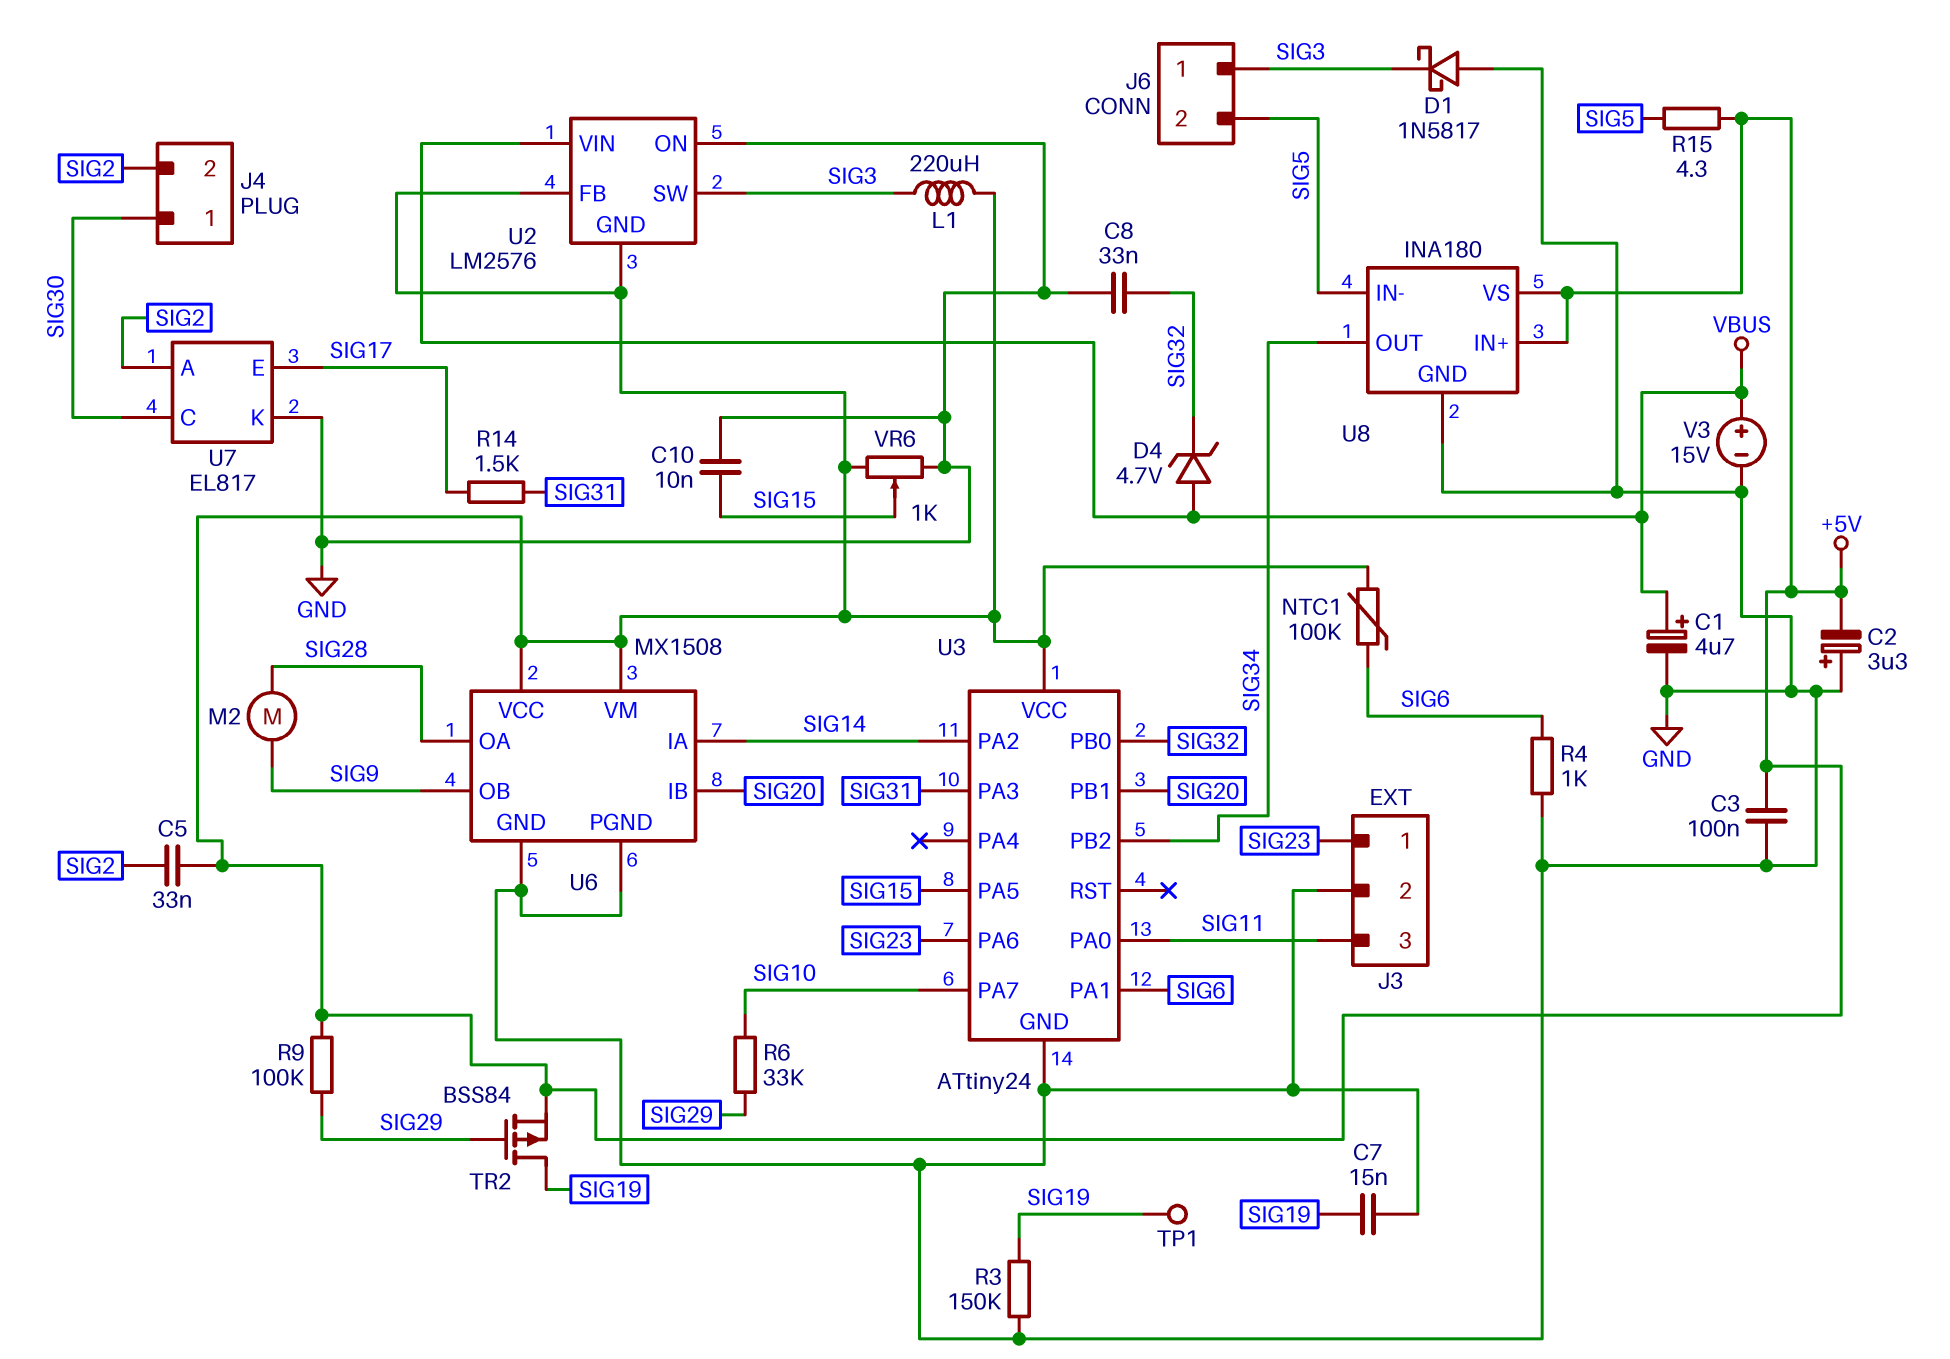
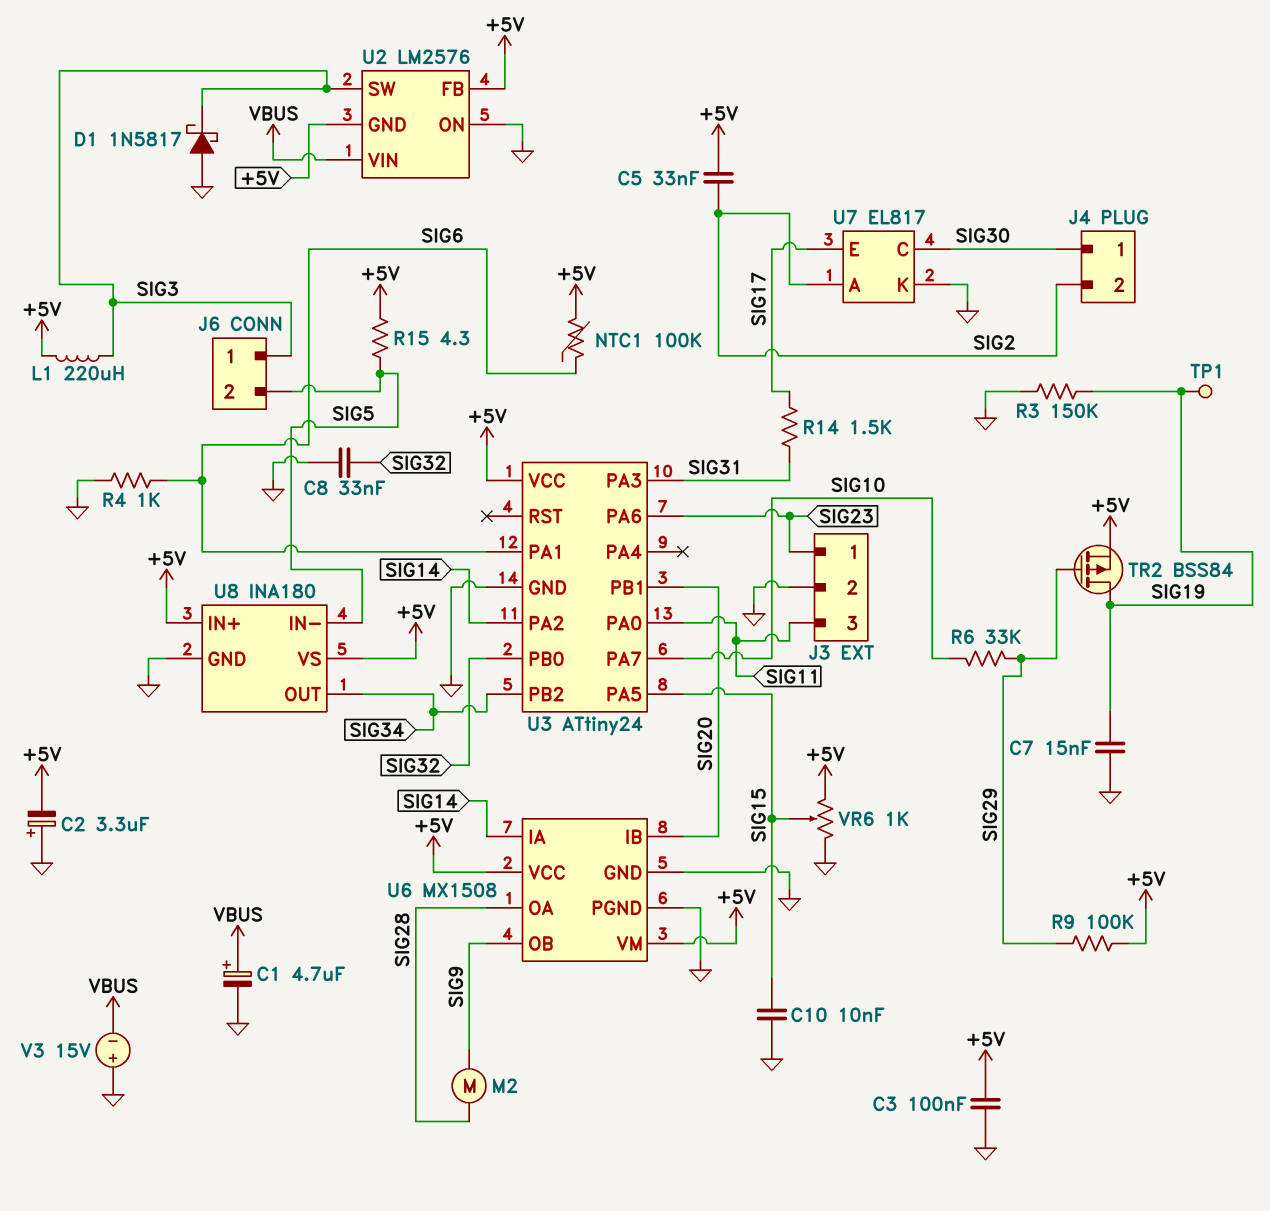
D4: zener 4.7V (A VBUS, K SIG32) -> none
V3: 15V (plus VBUS, minus GND) -> 15V (plus GND, minus VBUS)

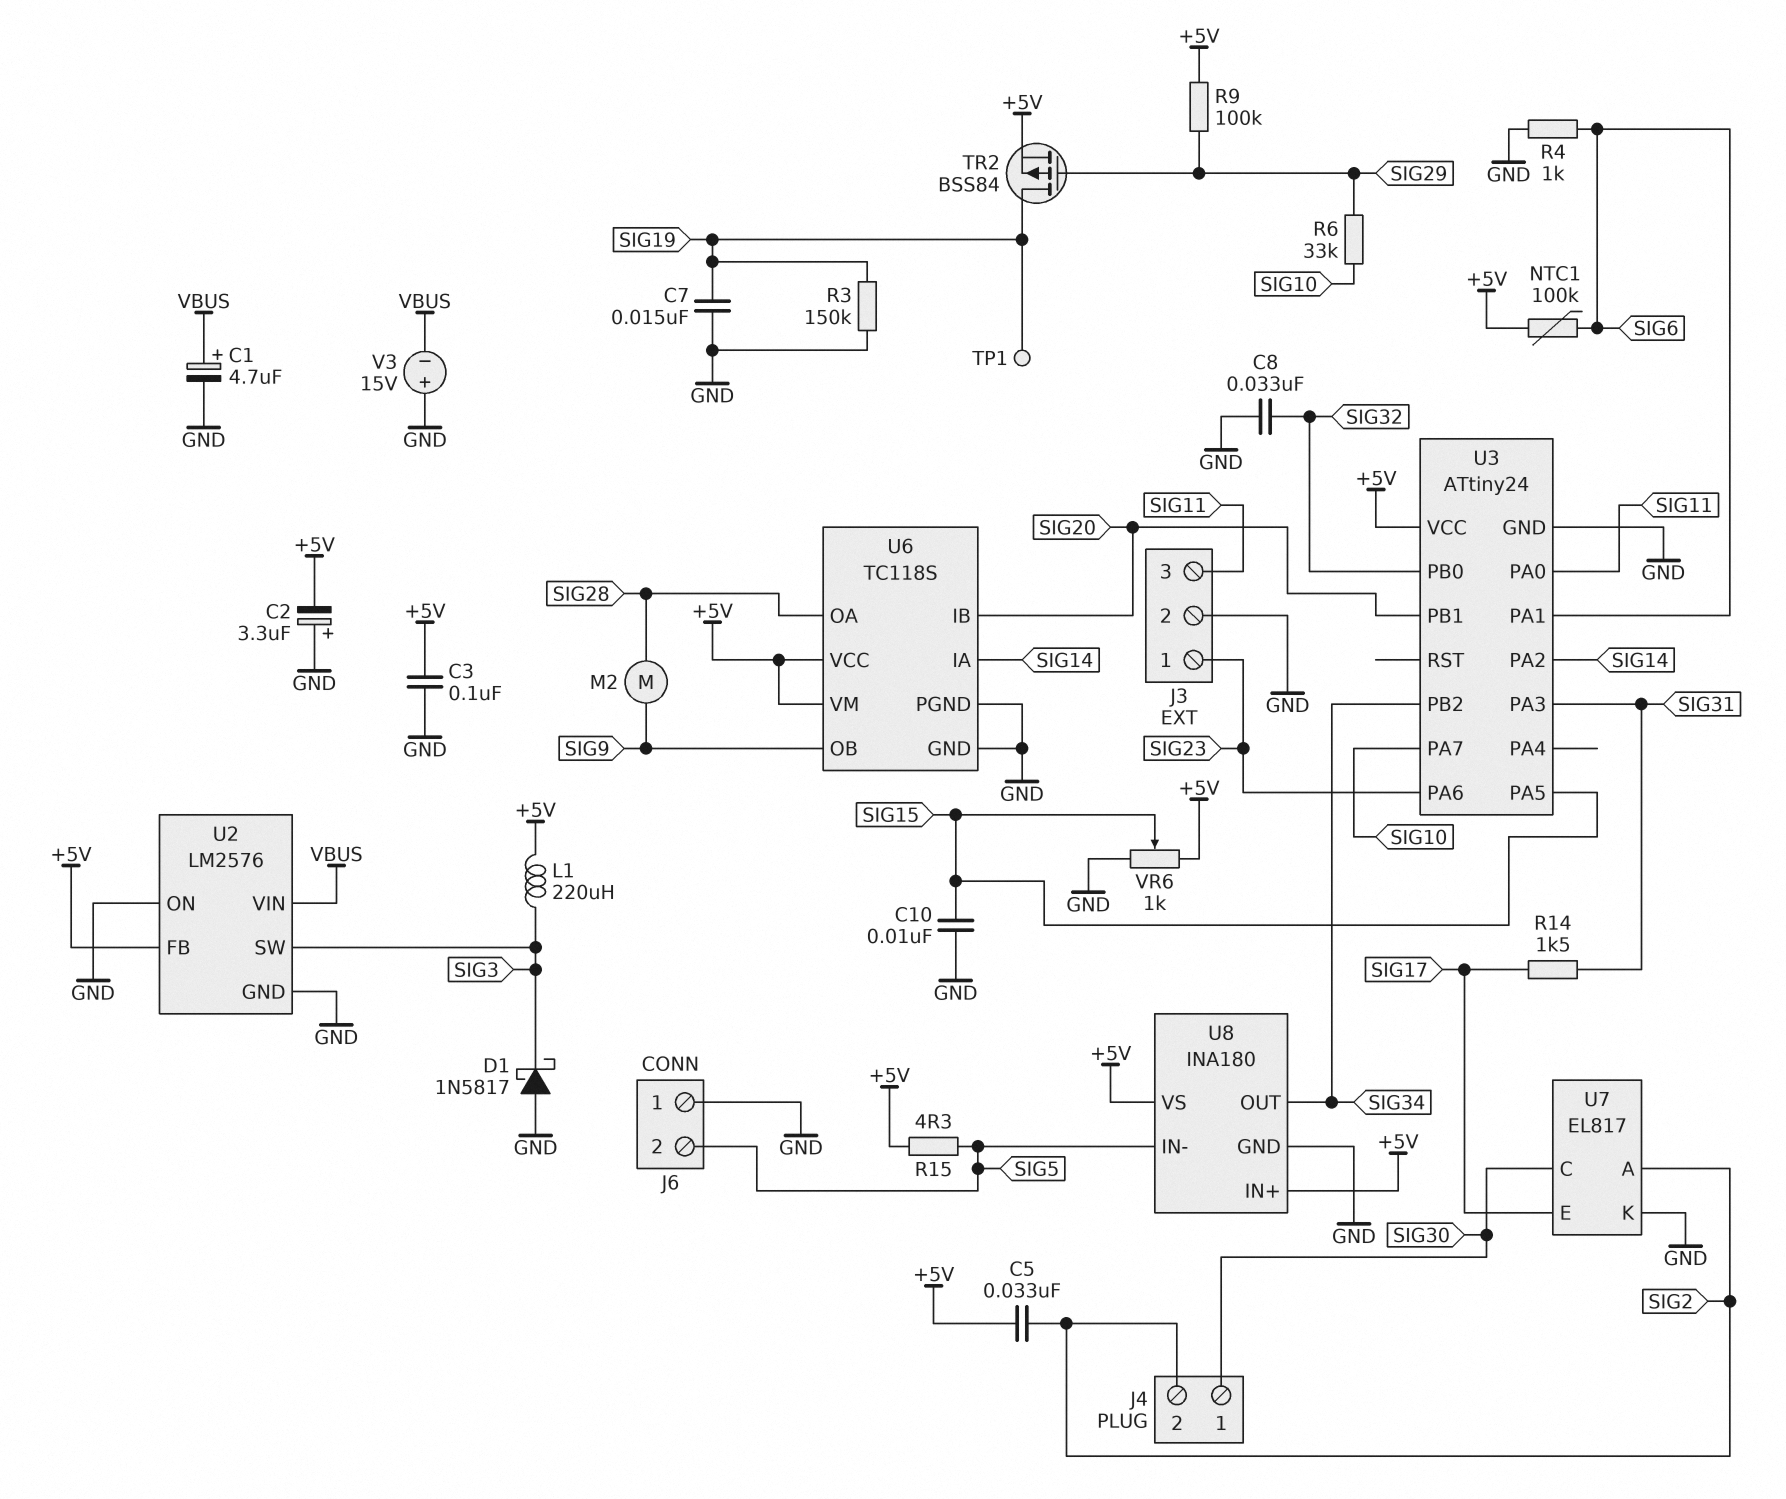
J6 pin 1: SIG3 -> GND
U2 pin GND: +5V -> GND
U6: MX1508 -> TC118S

